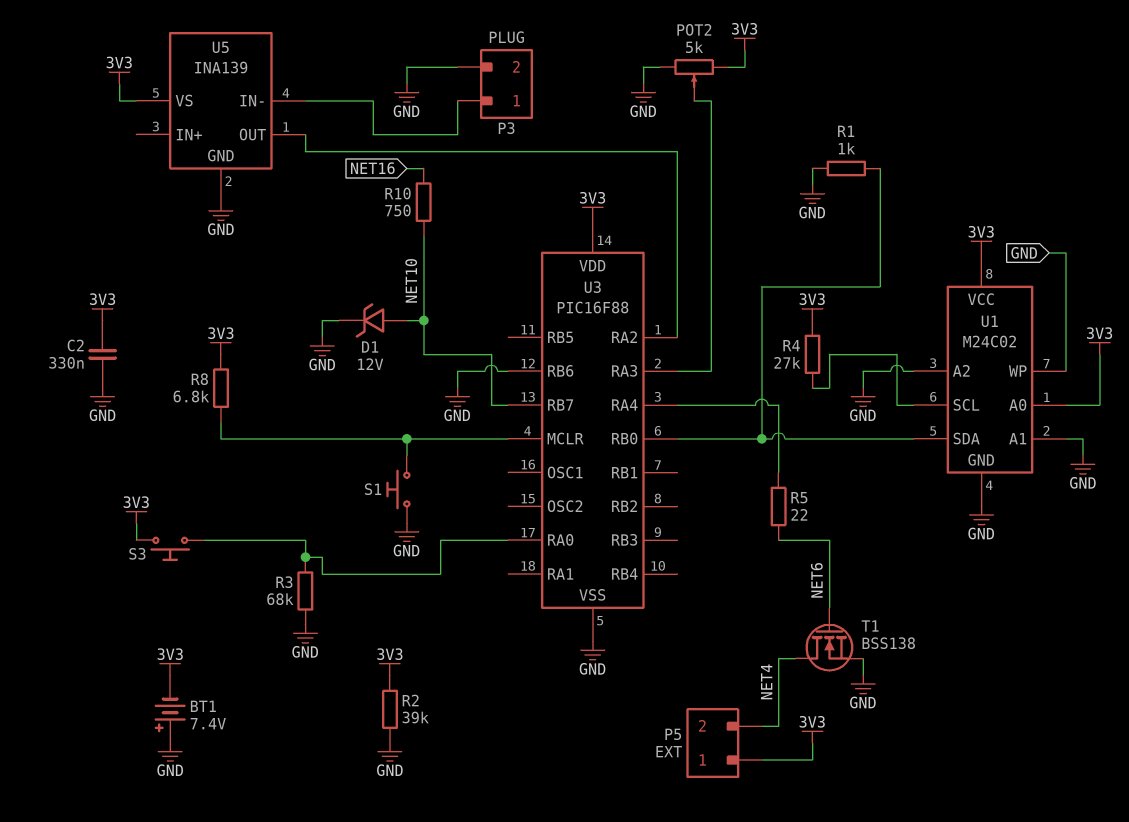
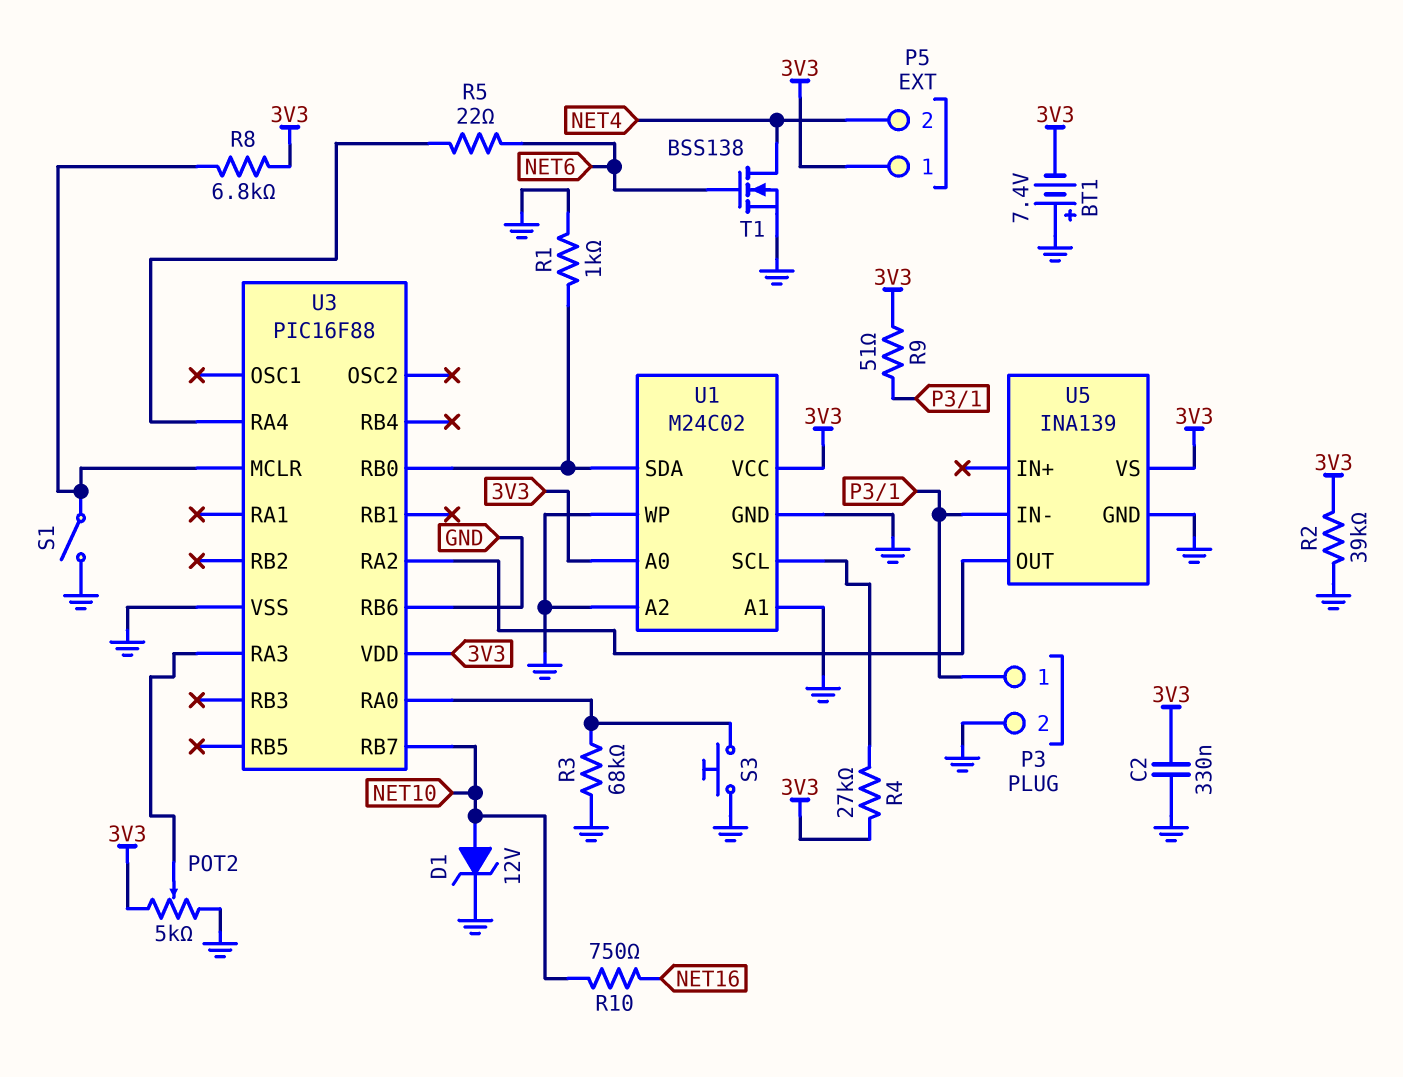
R9: none -> 51 (3V3, P3/1)
S1: button (GND, U3/MCLR) -> switch (GND, U3/MCLR)
S3: button (3V3, U3/RA0) -> button (GND, U3/RA0)

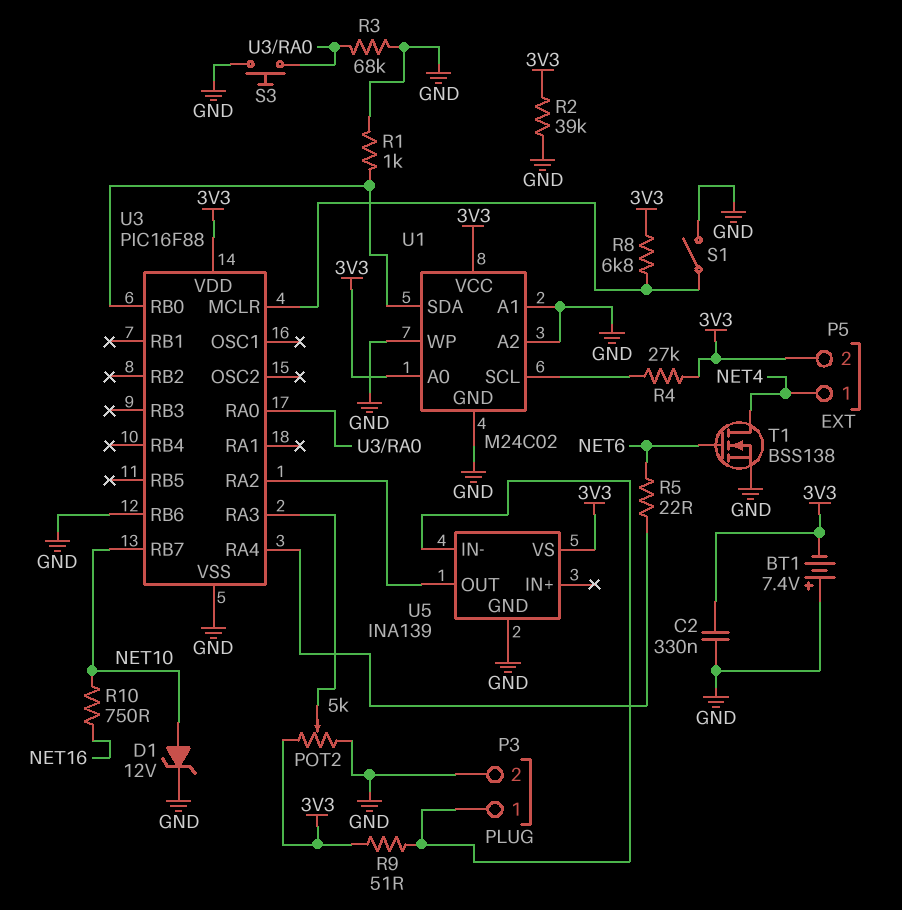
P5 pin 1: 3V3 -> NET4
P5 pin 2: NET4 -> 3V3

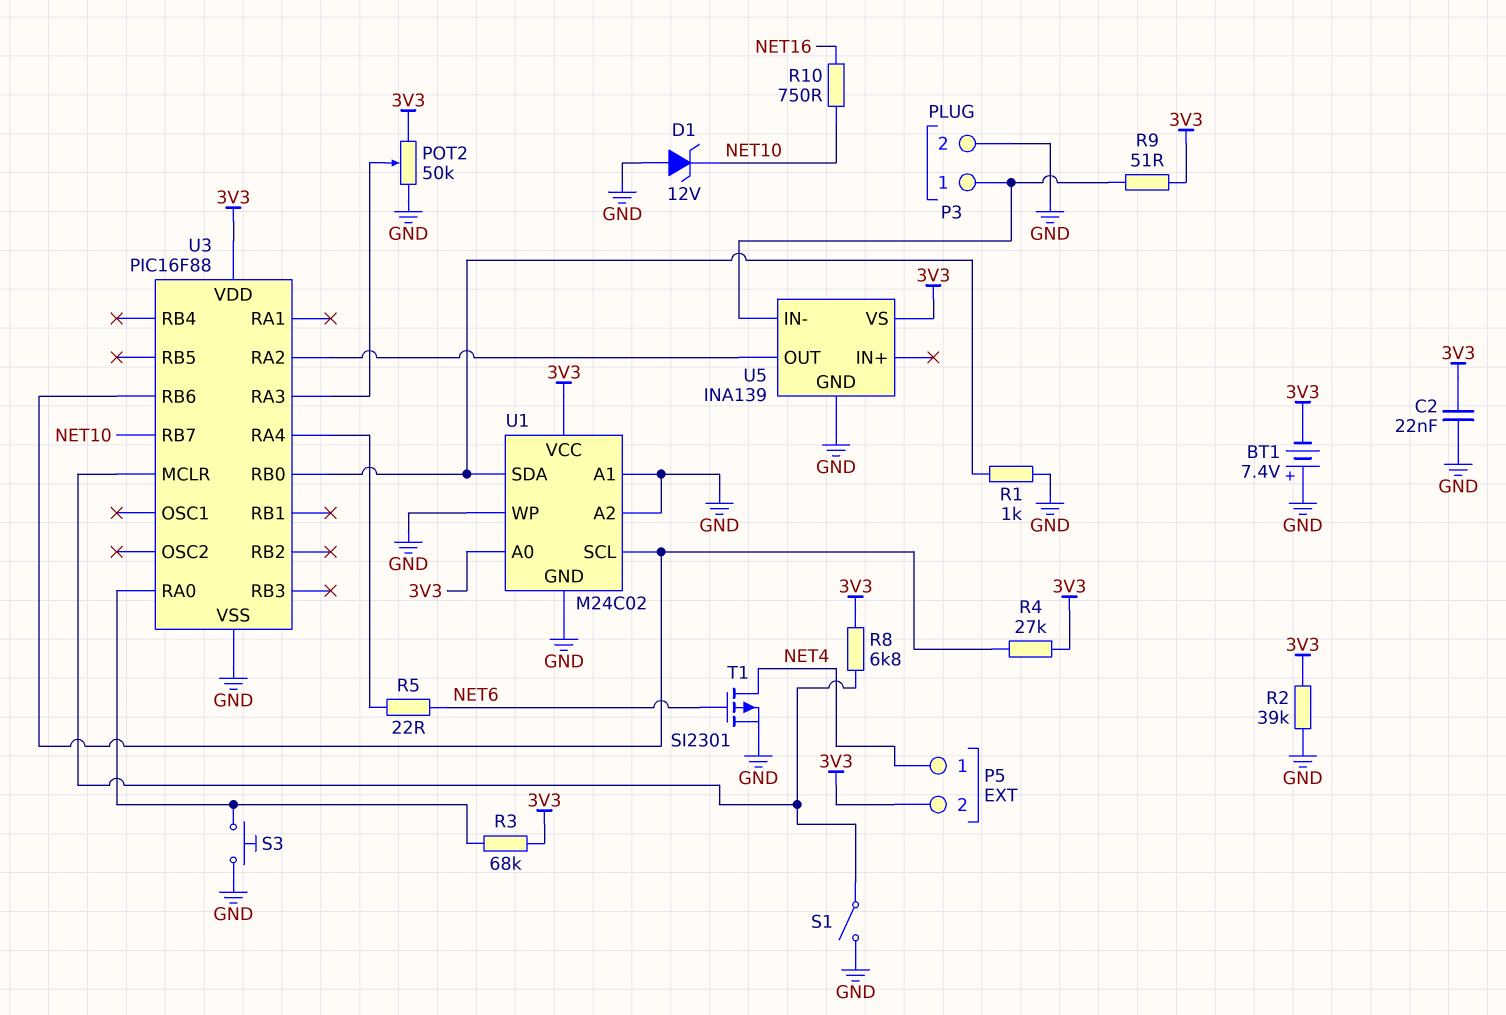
C2: 330nF (3V3, GND) -> 22nF (3V3, GND)
D1: zener 12V (A NET10, K GND) -> zener 12V (A GND, K NET10)
POT2: 5k (3V3, GND, wiper U3/RA3) -> 50k (3V3, GND, wiper U3/RA3)
R3: 68k (GND, U3/RA0) -> 68k (3V3, U3/RA0)
T1: NMOS BSS138 (G NET6, D NET4, S GND) -> PMOS SI2301 (G NET6, D NET4, S GND)
U3 pin RB6: GND -> U1/SCL

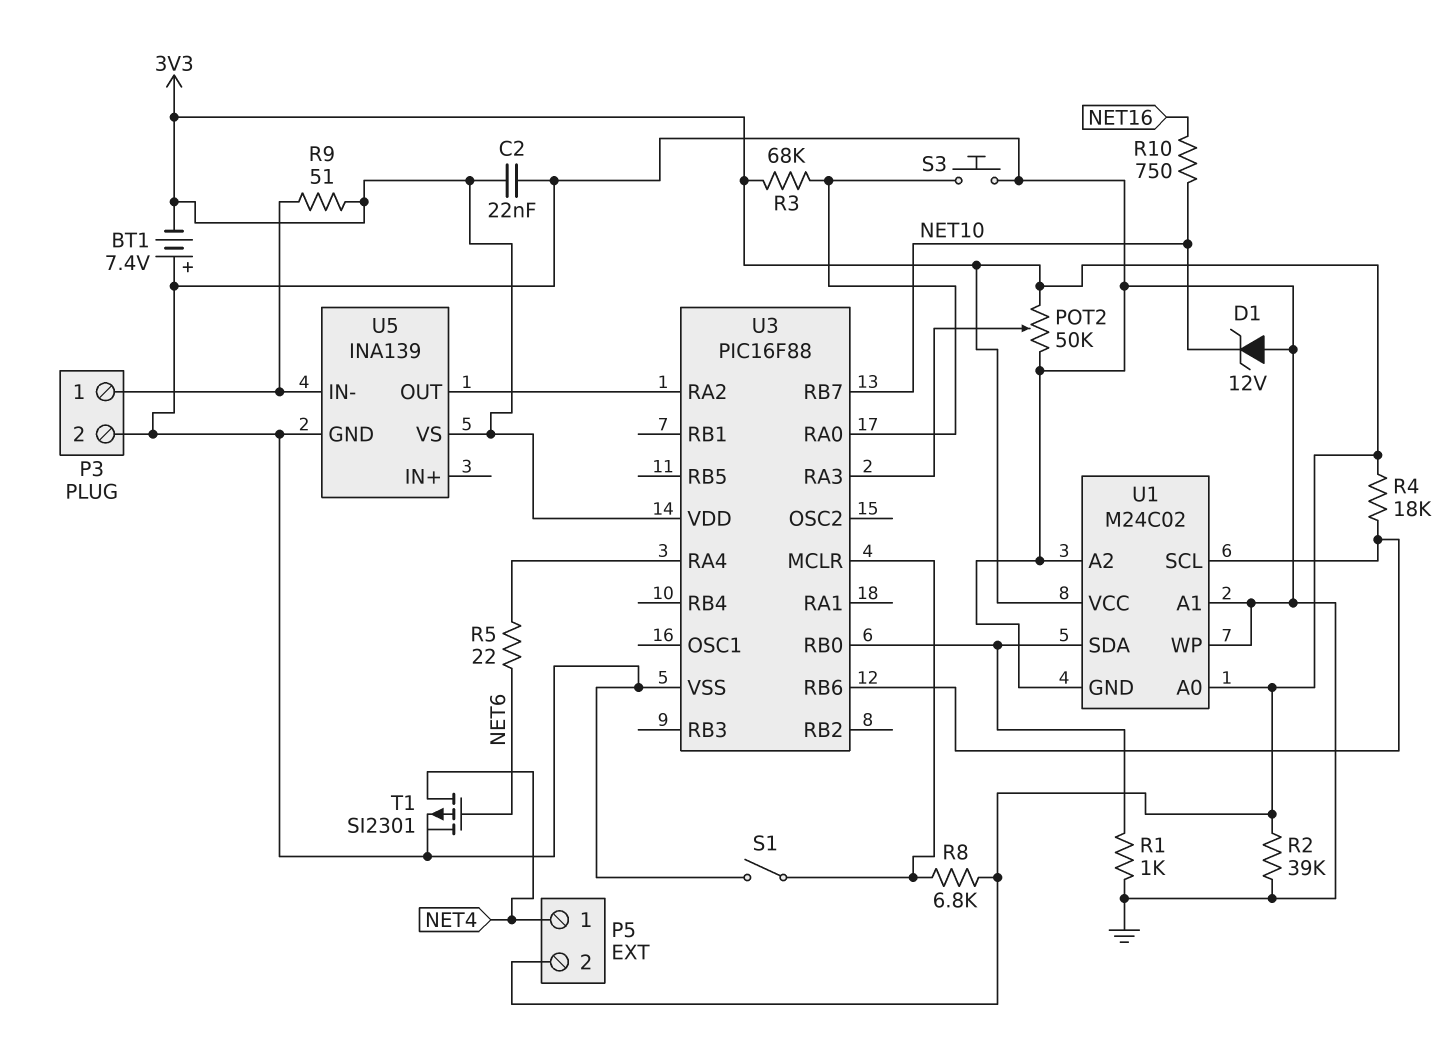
R4: 27k (3V3, U1/SCL) -> 18k (3V3, U1/SCL)

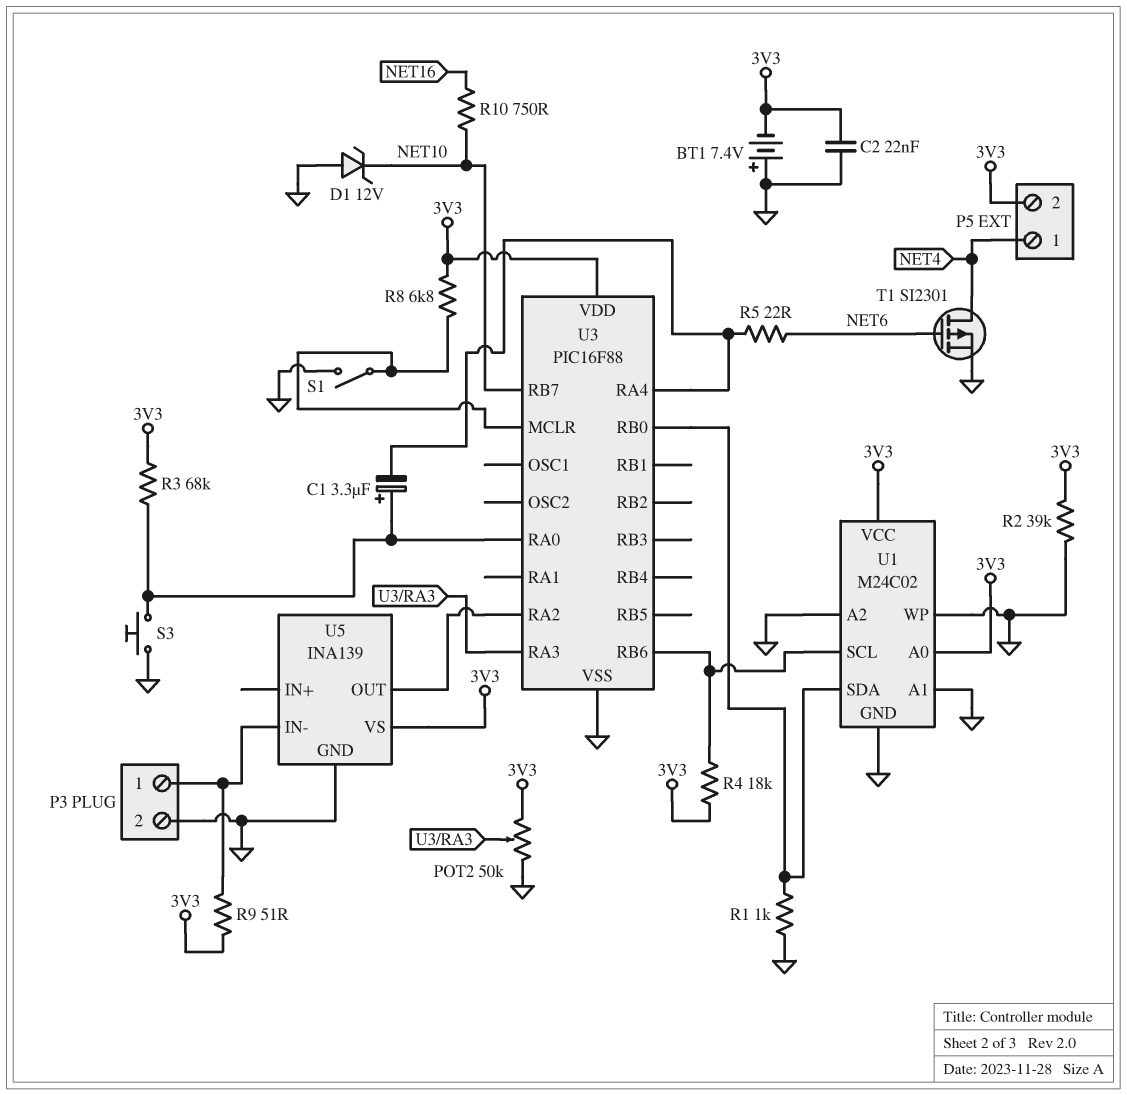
C1: none -> 3.3uF (plus U3/RA0, minus U3/RA4)

